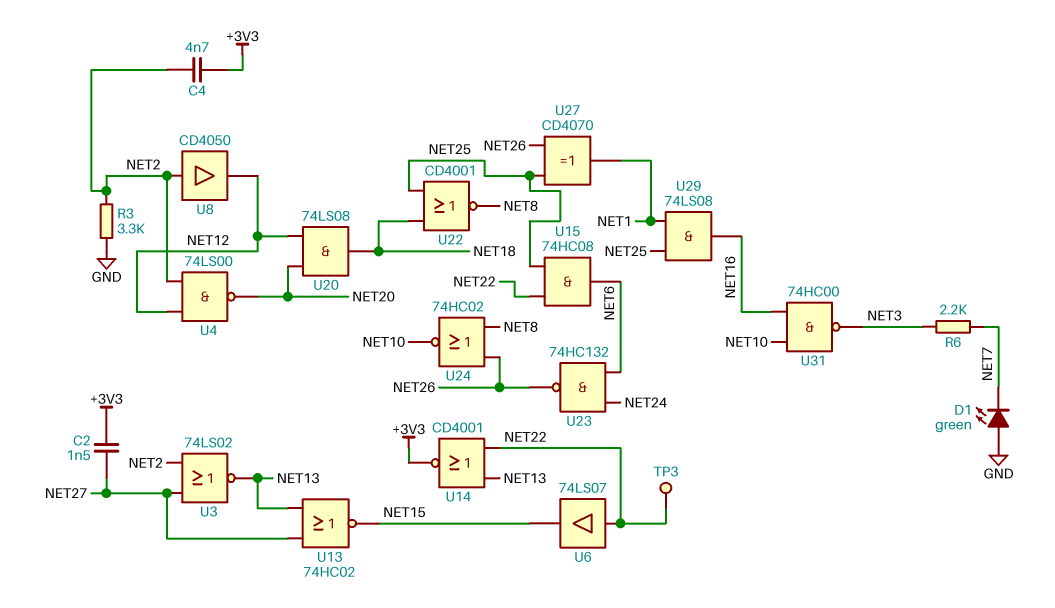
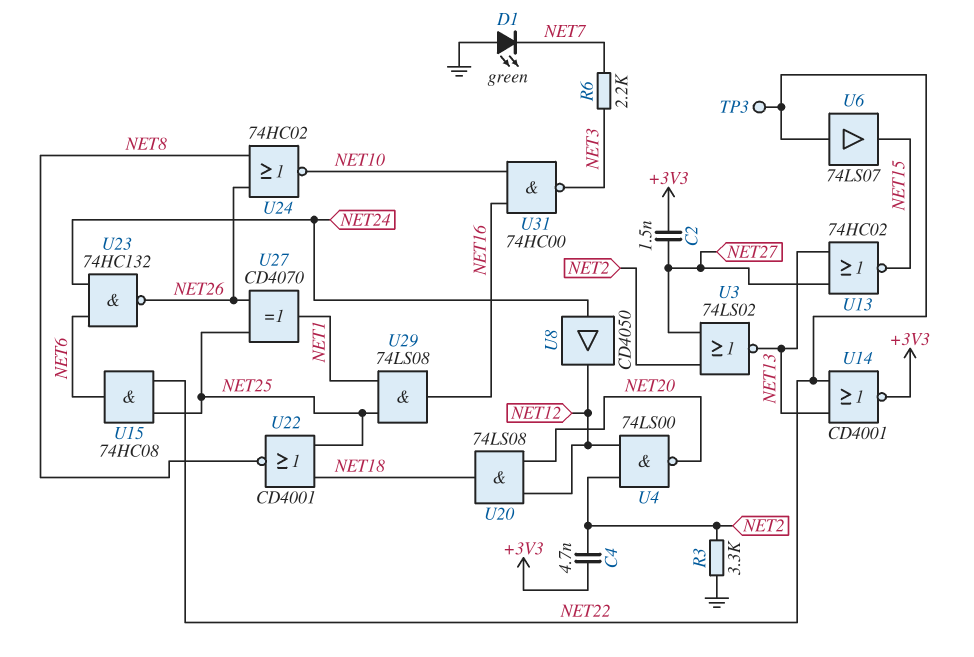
U8: buffer CD4050 (in NET2, out NET12) -> buffer CD4050 (in NET24, out NET12)

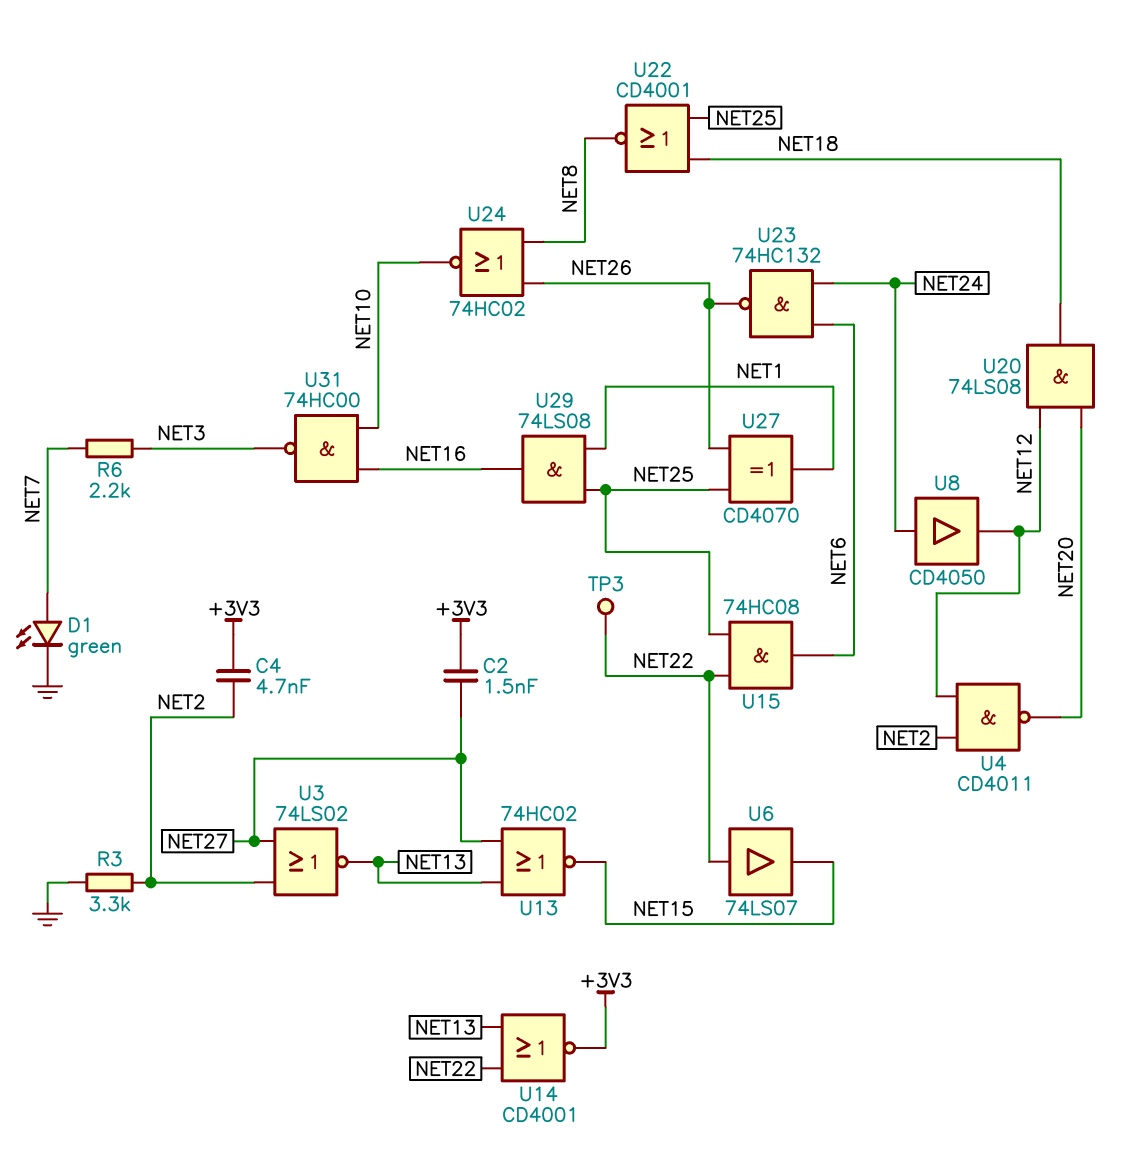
D1: LED green (A GND, K NET7) -> LED green (A NET7, K GND)
U4: NAND 74LS00 (in NET2, in NET12, out NET20) -> NAND CD4011 (in NET2, in NET12, out NET20)

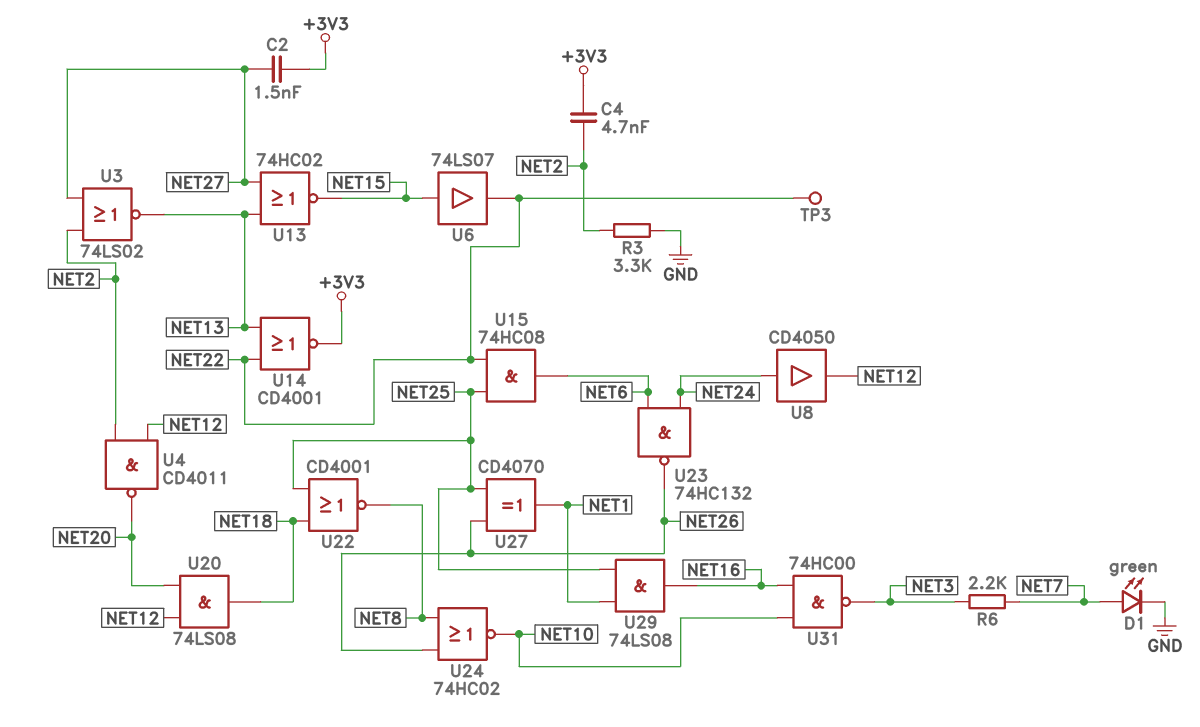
U6: buffer 74LS07 (in NET22, out NET15) -> buffer 74LS07 (in NET15, out NET22)

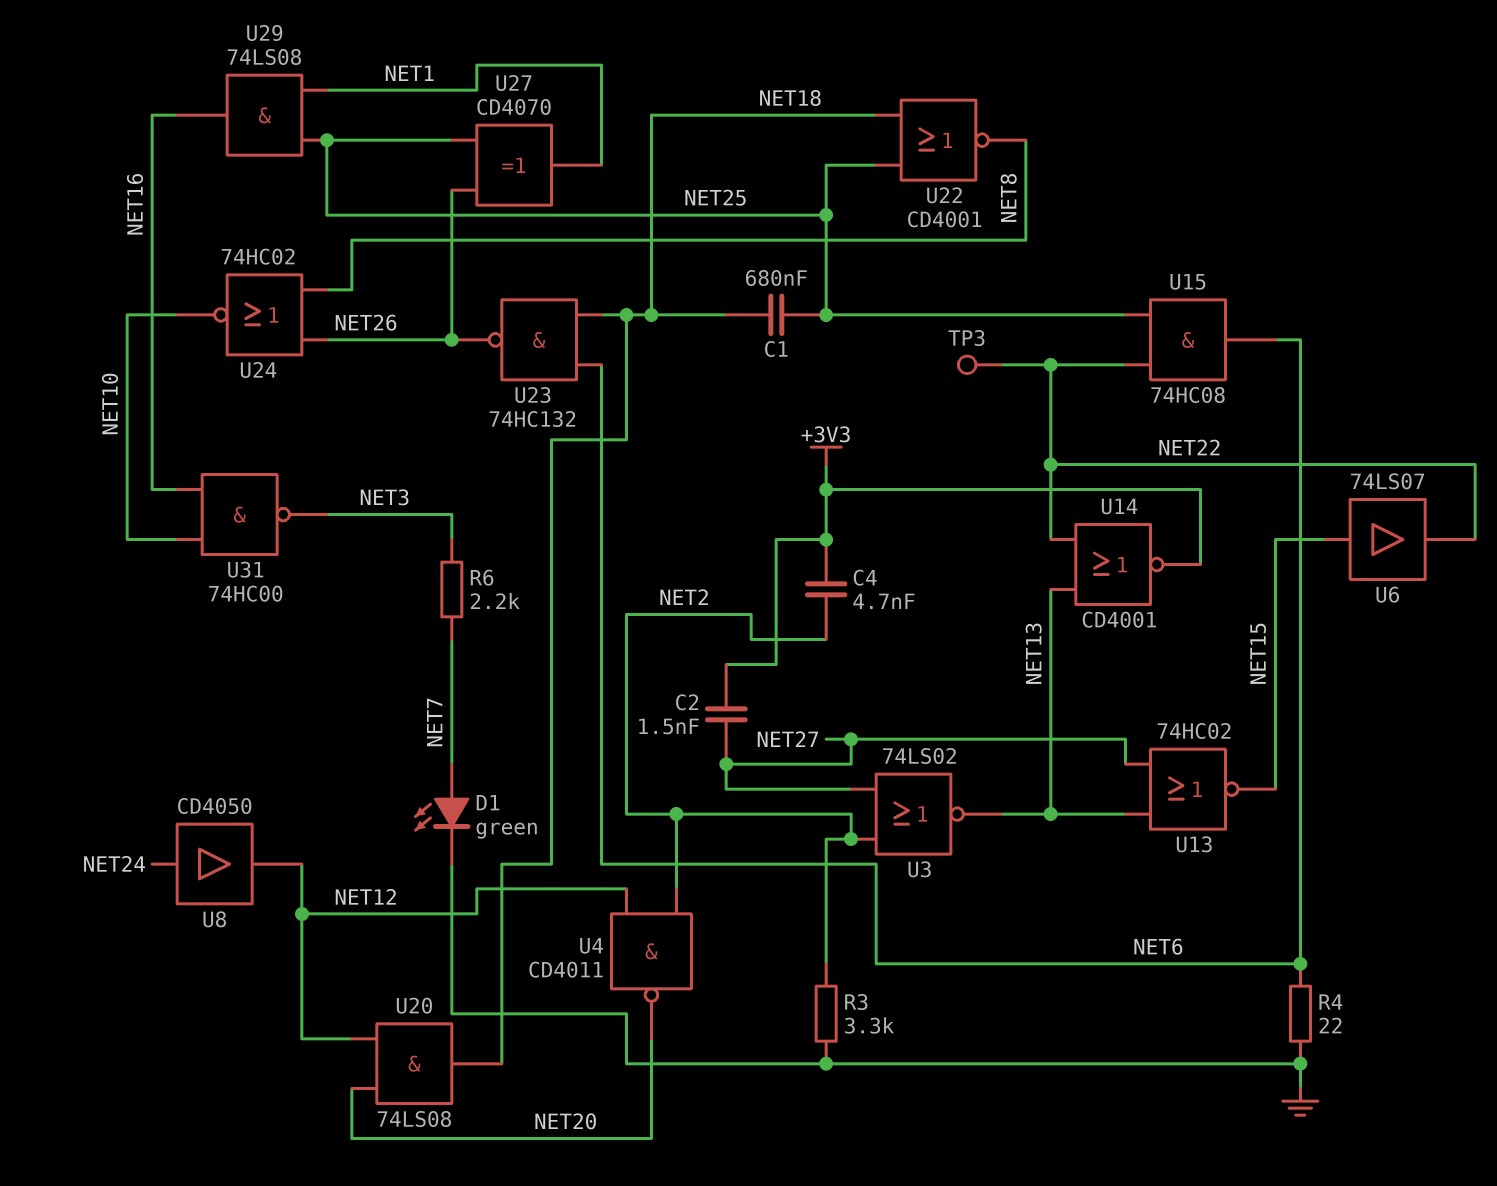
C1: none -> 680nF (NET18, NET25)
R4: none -> 22 (GND, NET6)
U23: NAND 74HC132 (in NET6, in NET24, out NET26) -> NAND 74HC132 (in NET6, in NET18, out NET26)

